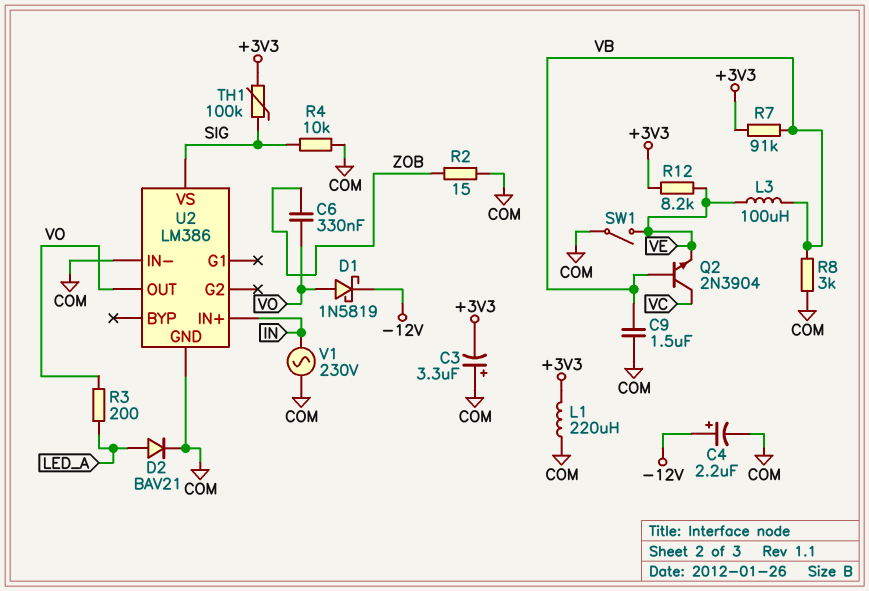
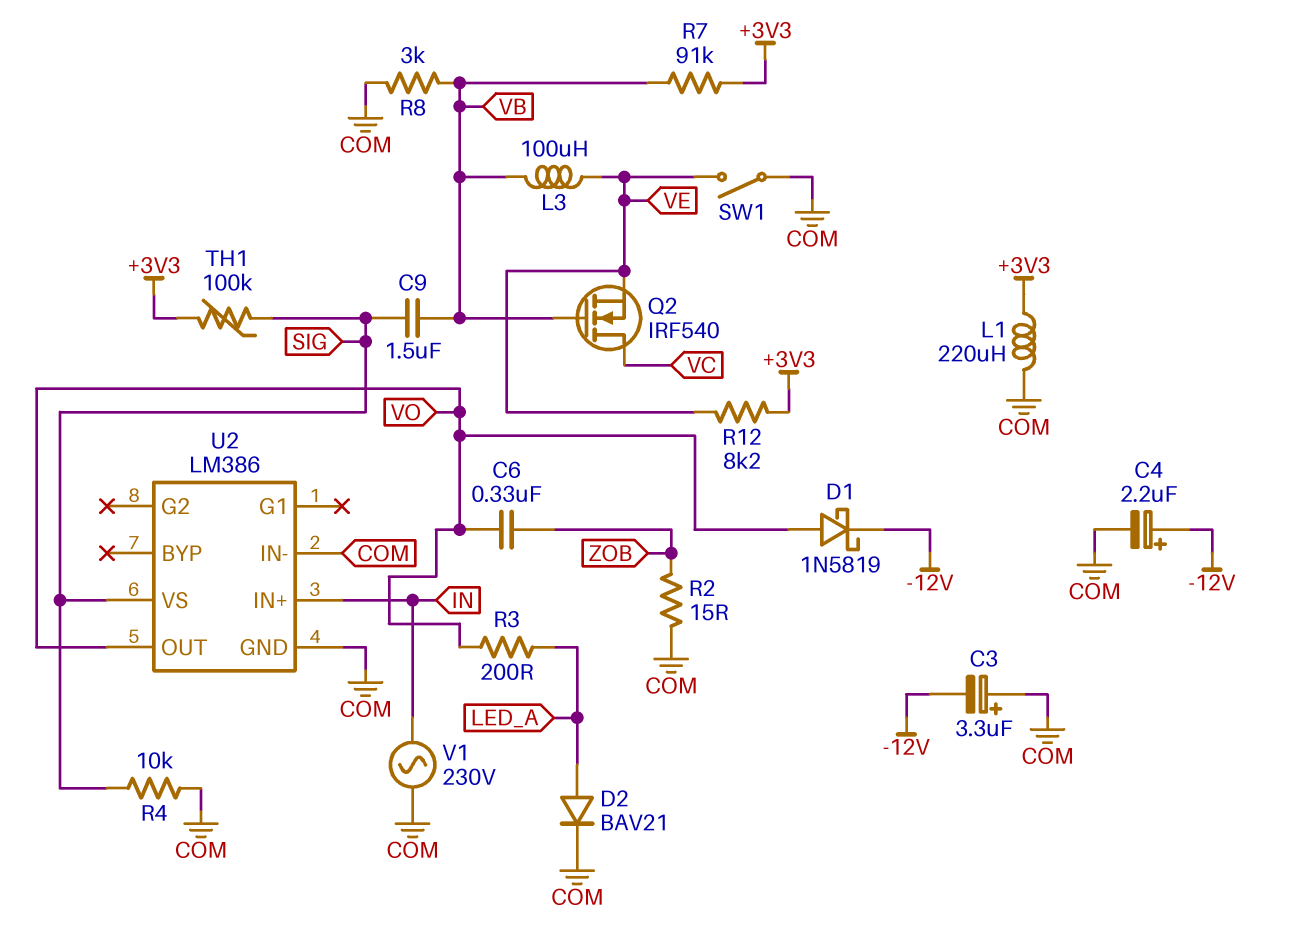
C3: 3.3uF (plus COM, minus +3V3) -> 3.3uF (plus COM, minus -12V)
C9: 1.5uF (COM, VB) -> 1.5uF (SIG, VB)
Q2: NPN 2N3904 (B VB, C VC, E VE) -> NMOS IRF540 (G VB, D VC, S VE)

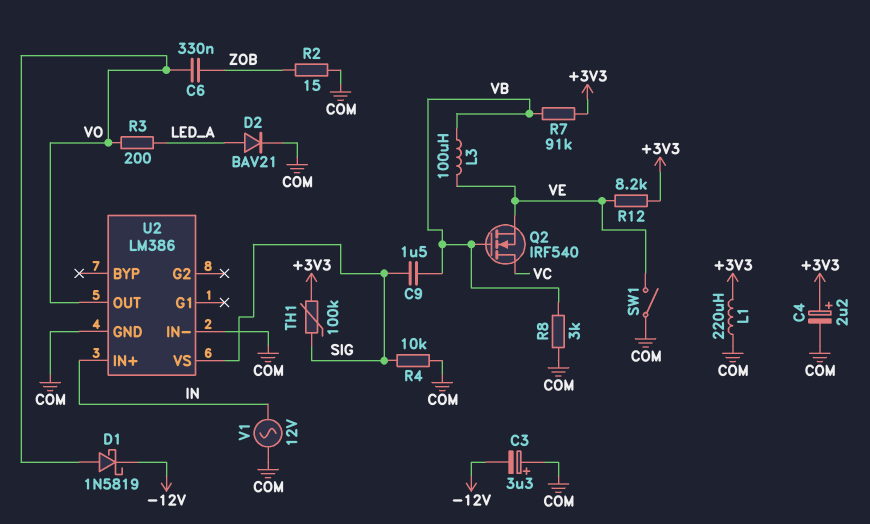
C4: 2.2uF (plus -12V, minus COM) -> 2.2uF (plus +3V3, minus COM)
V1: AC 230V (COM, IN) -> AC 12V (COM, IN)

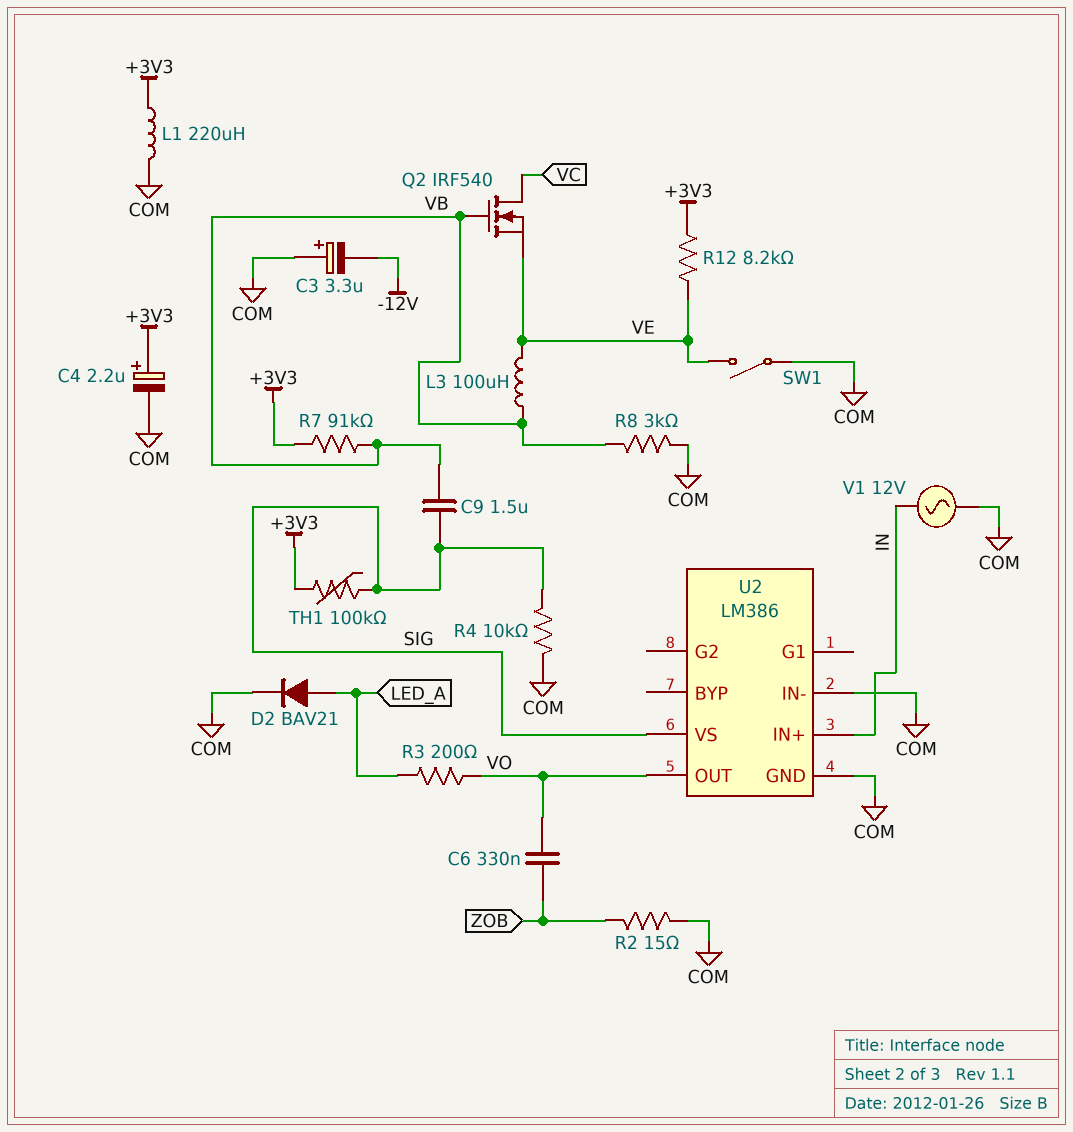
D1: schottky 1N5819 (A VO, K -12V) -> none

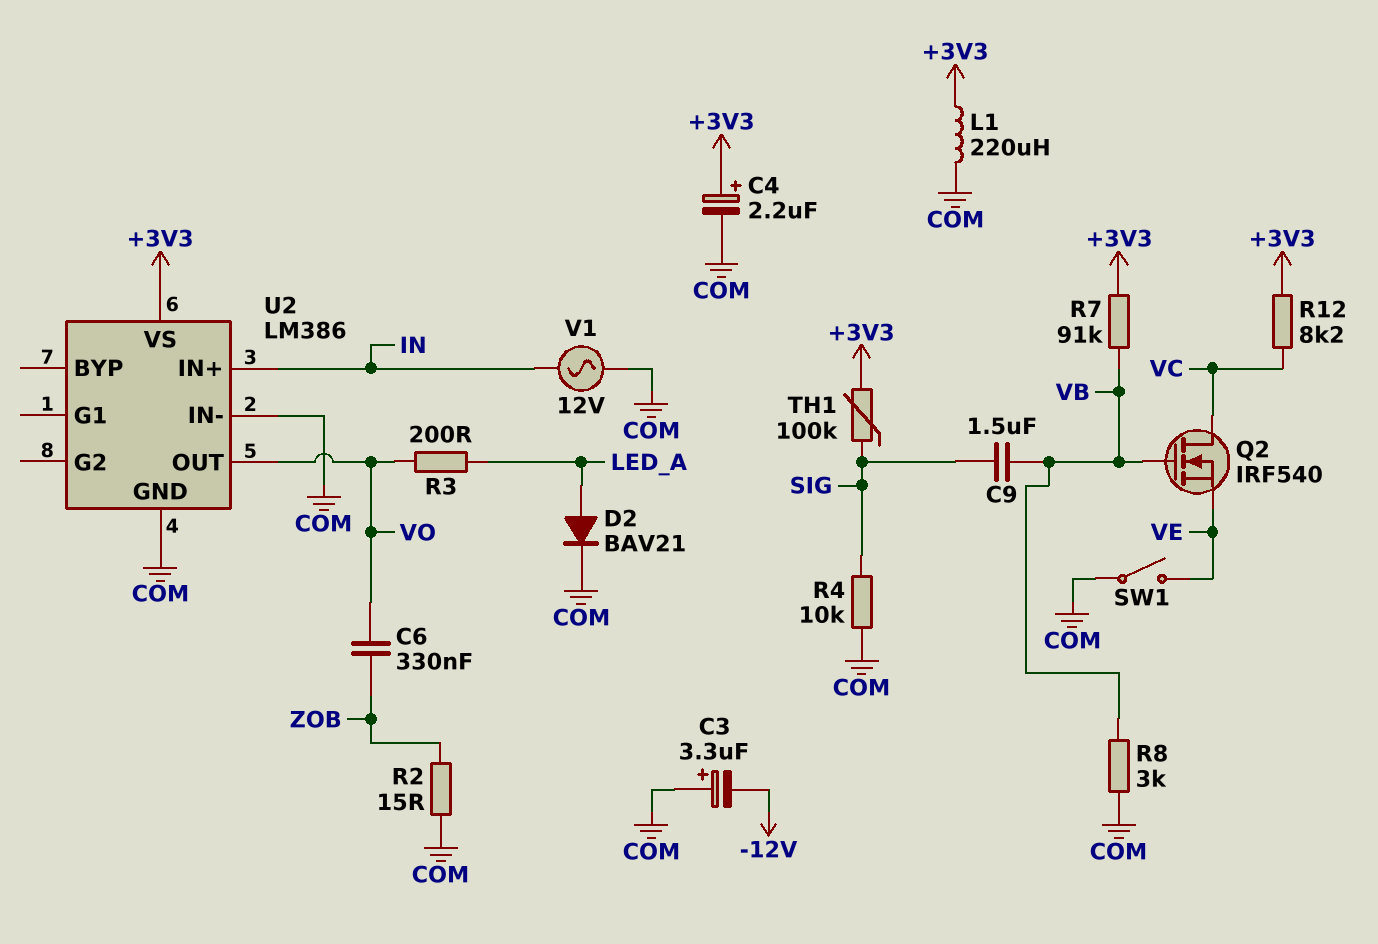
L3: 100uH (VB, VE) -> none
R12: 8.2k (+3V3, VE) -> 8.2k (+3V3, VC)
U2 pin VS: SIG -> +3V3

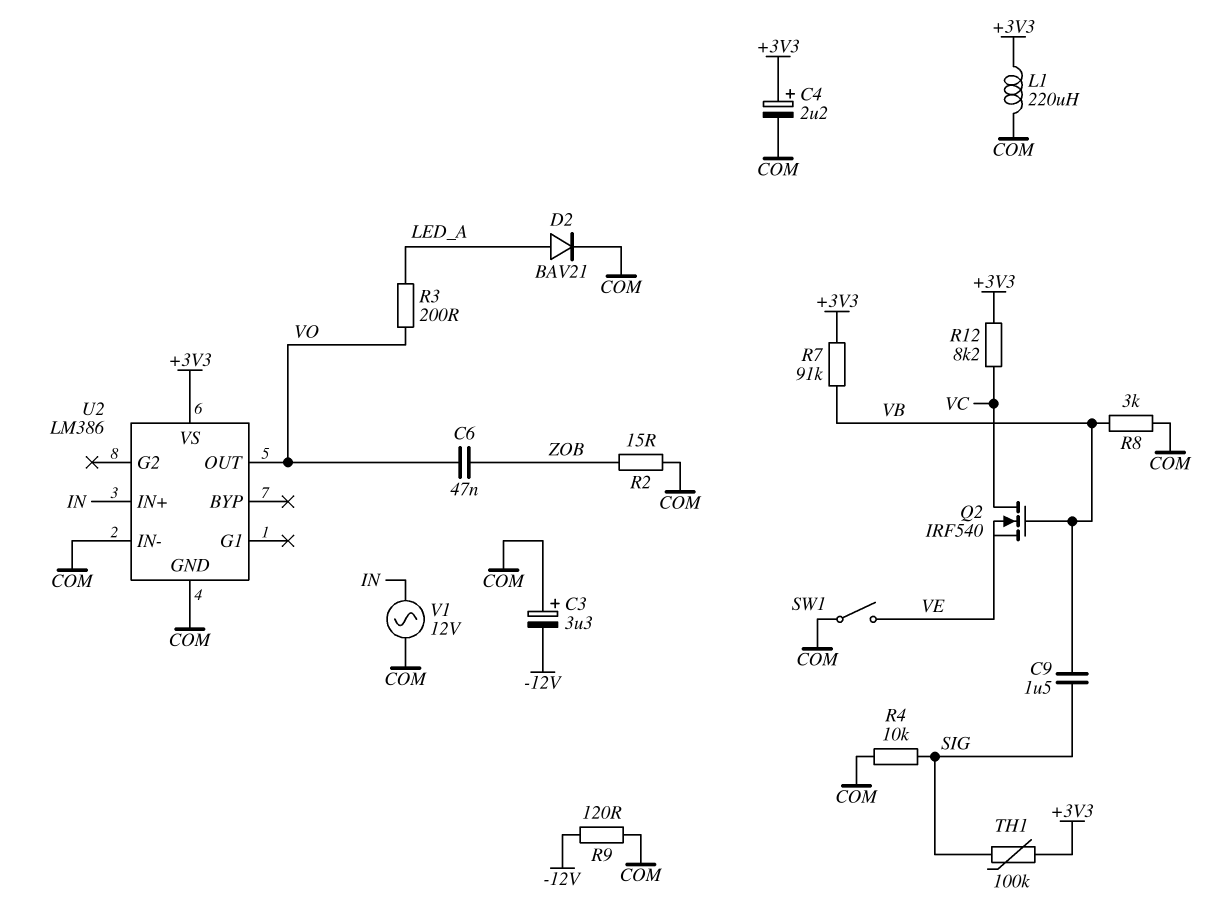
C6: 330nF (VO, ZOB) -> 47nF (VO, ZOB)
R9: none -> 120 (-12V, COM)

